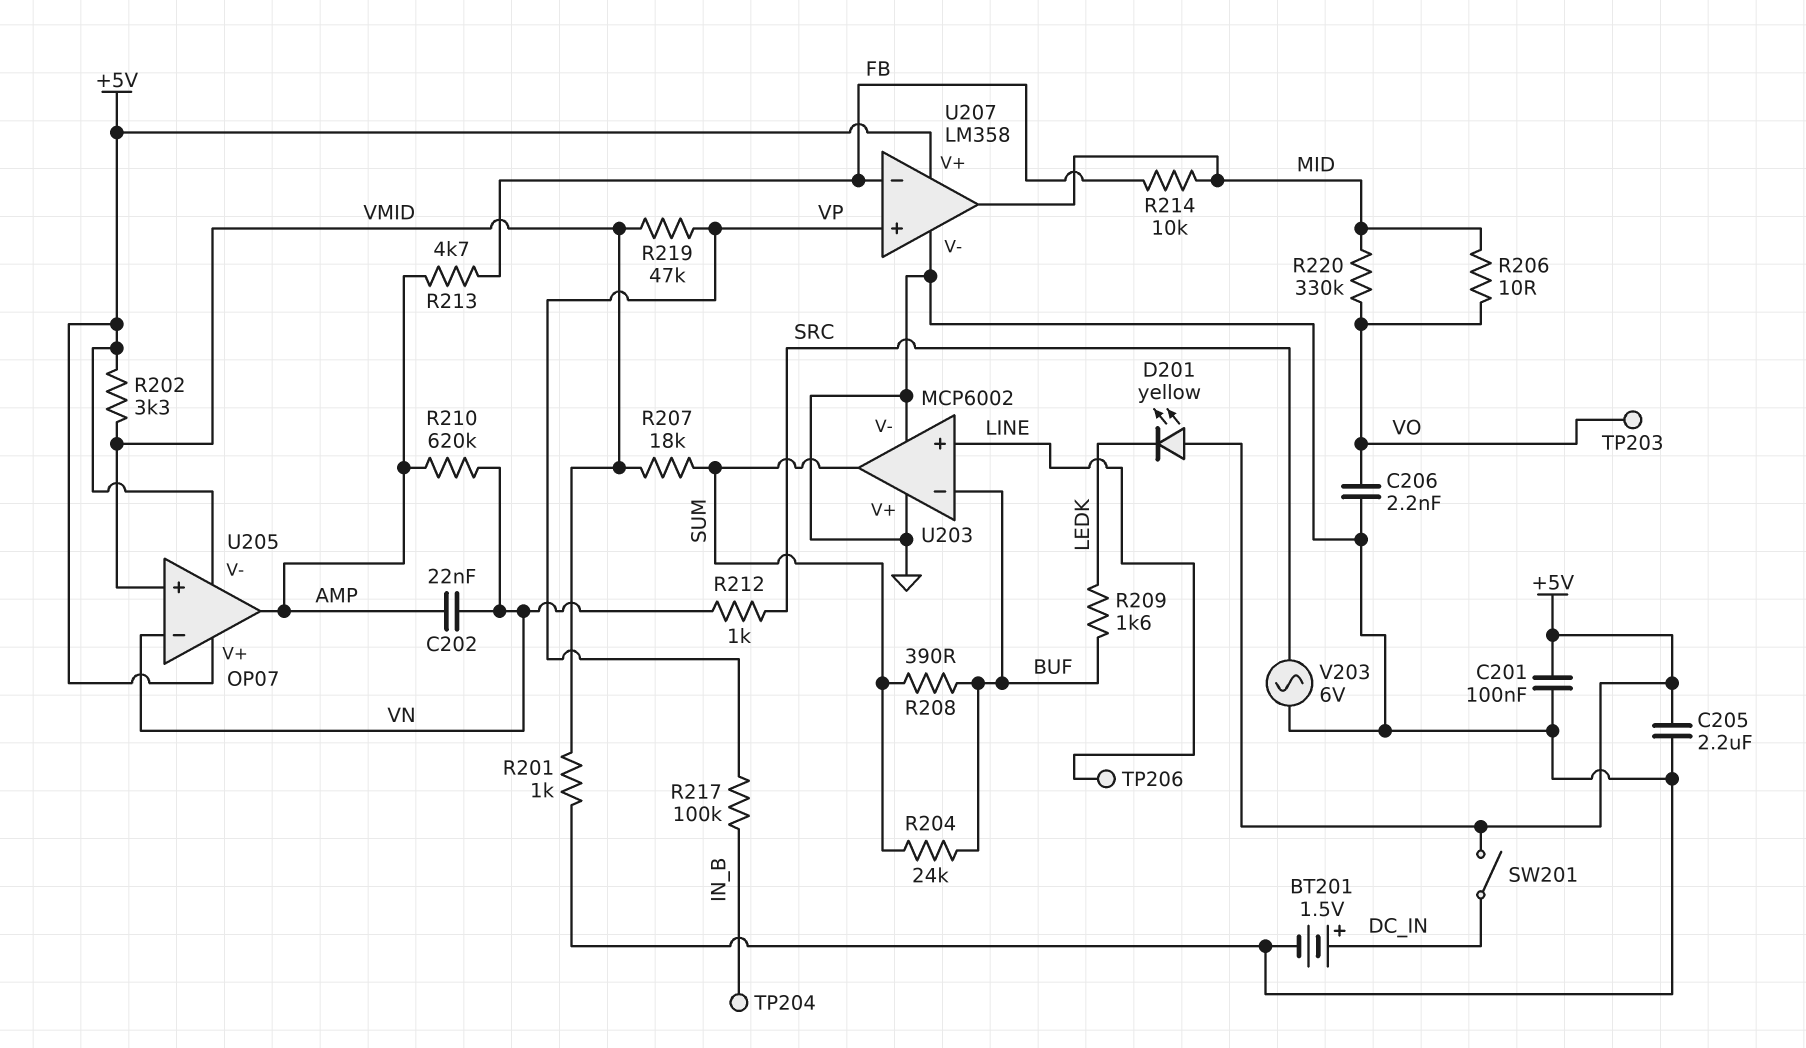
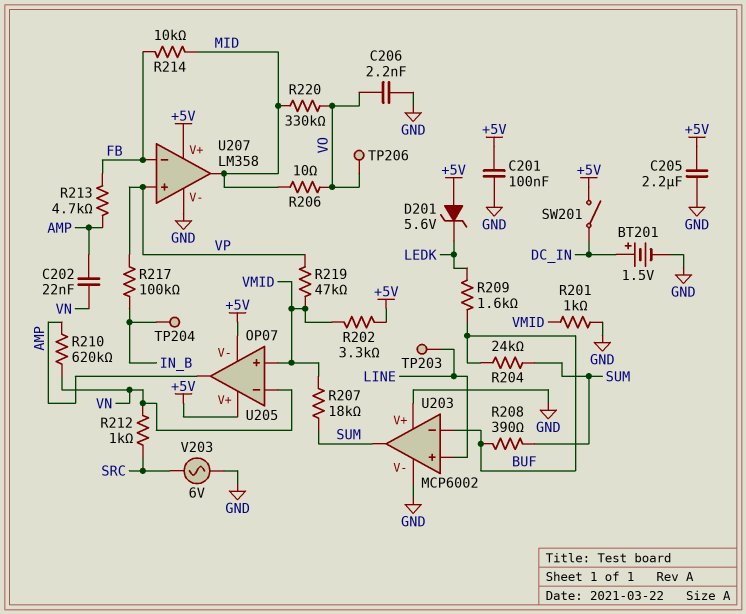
D201: LED yellow (A +5V, K LEDK) -> zener 5.6V (A +5V, K LEDK)
TP203: test point (VO) -> test point (LINE)
TP206: test point (LINE) -> test point (VO)

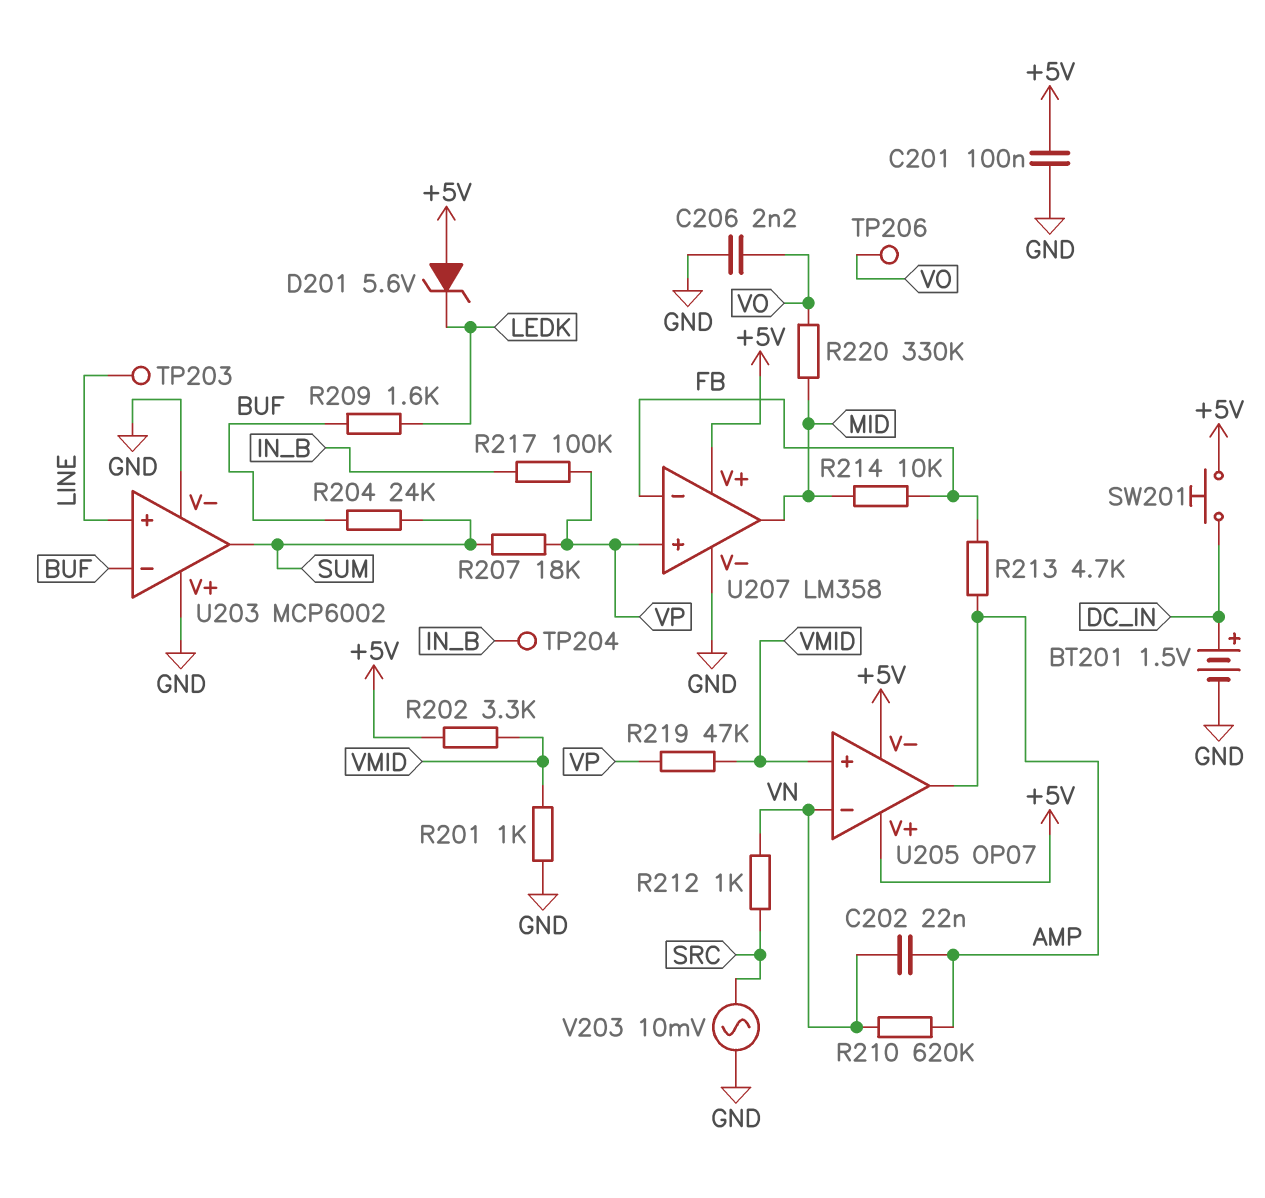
C205: 2.2uF (+5V, GND) -> none
R206: 10 (MID, VO) -> none
R207: 18k (SUM, VMID) -> 18k (SUM, VP)
R208: 390 (BUF, SUM) -> none
SW201: switch (+5V, DC_IN) -> button (+5V, DC_IN)
V203: AC 6V (GND, SRC) -> AC 10mV (GND, SRC)

